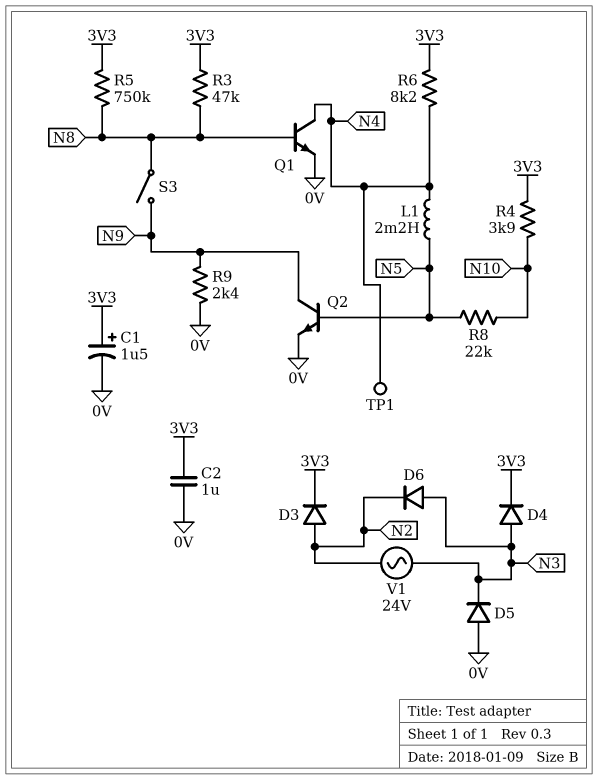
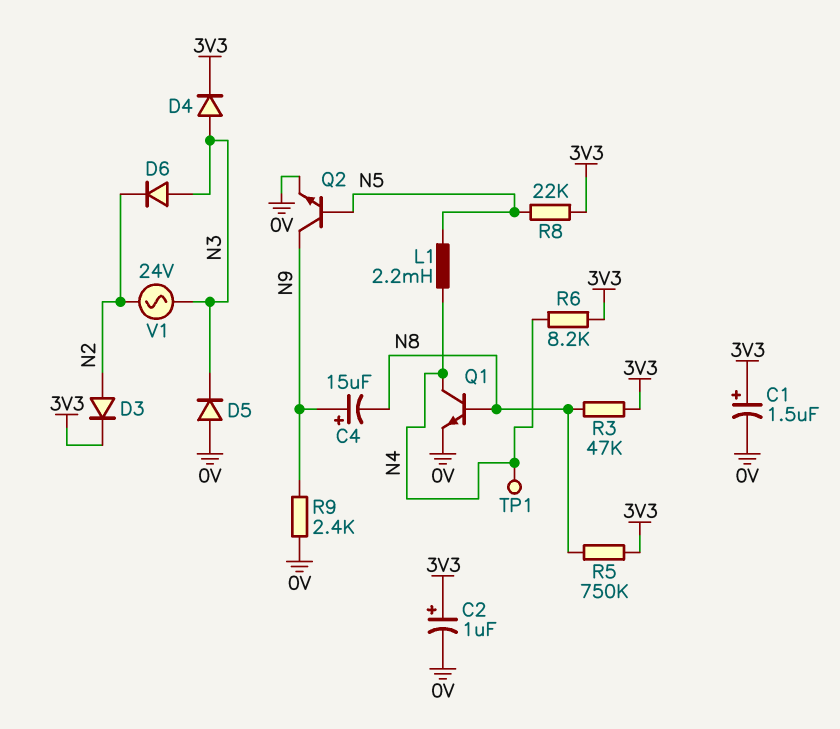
C2: 1uF (0V, 3V3) -> 1uF (plus 3V3, minus 0V)
C4: none -> 15uF (plus N9, minus N8)
R4: 3.9k (3V3, N10) -> none
R8: 22k (N5, N10) -> 22k (3V3, N5)
S3: switch (N8, N9) -> none

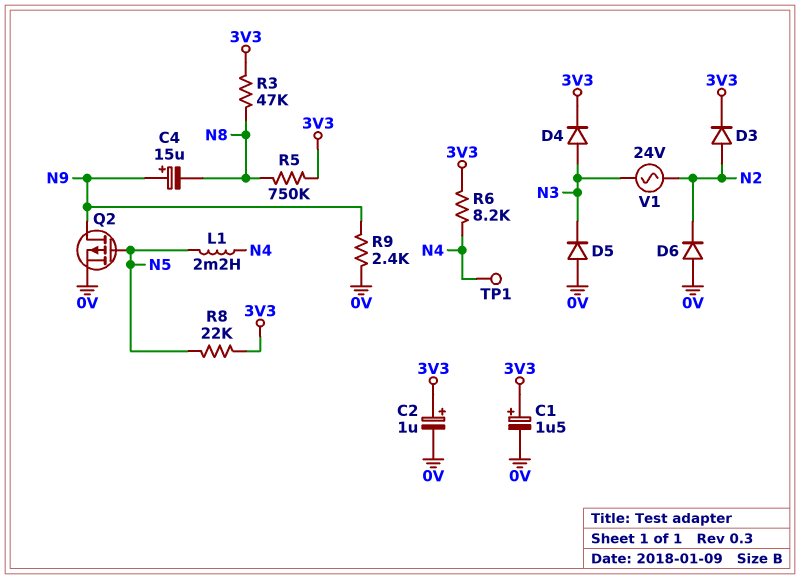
D6: diode (A N3, K N2) -> diode (A 0V, K N2)
Q1: NPN (B N8, C N4, E 0V) -> none
Q2: NPN (B N5, C N9, E 0V) -> PMOS (G N5, D N9, S 0V)

